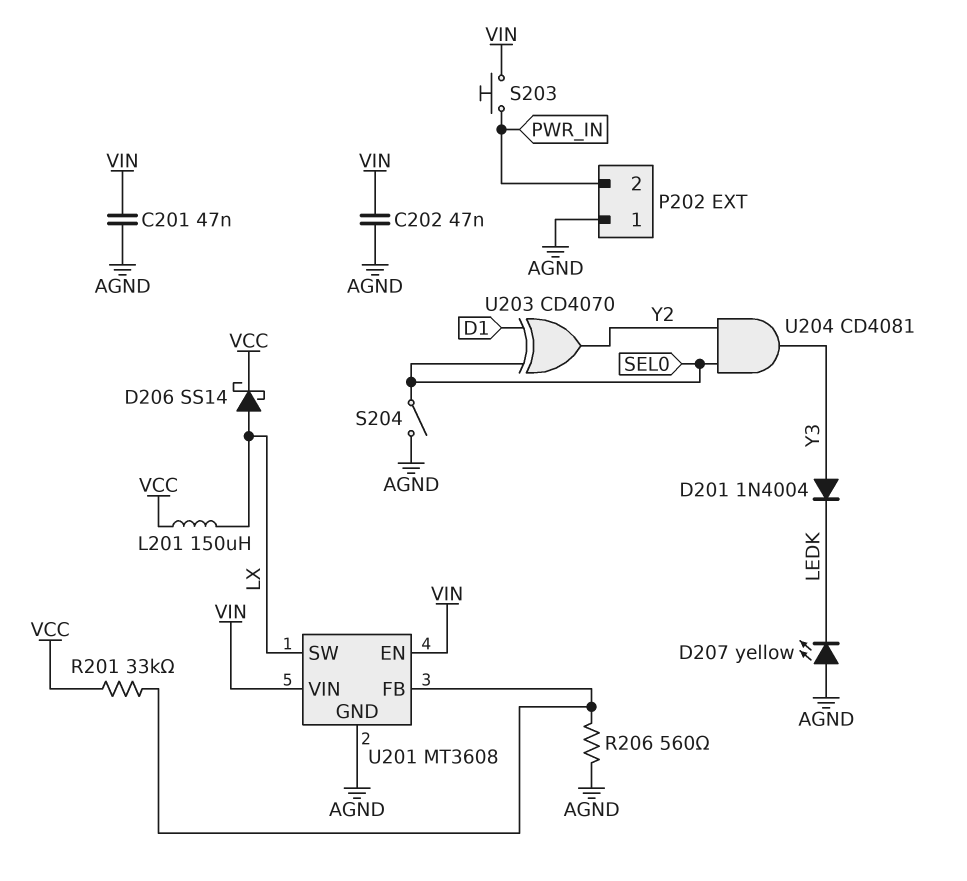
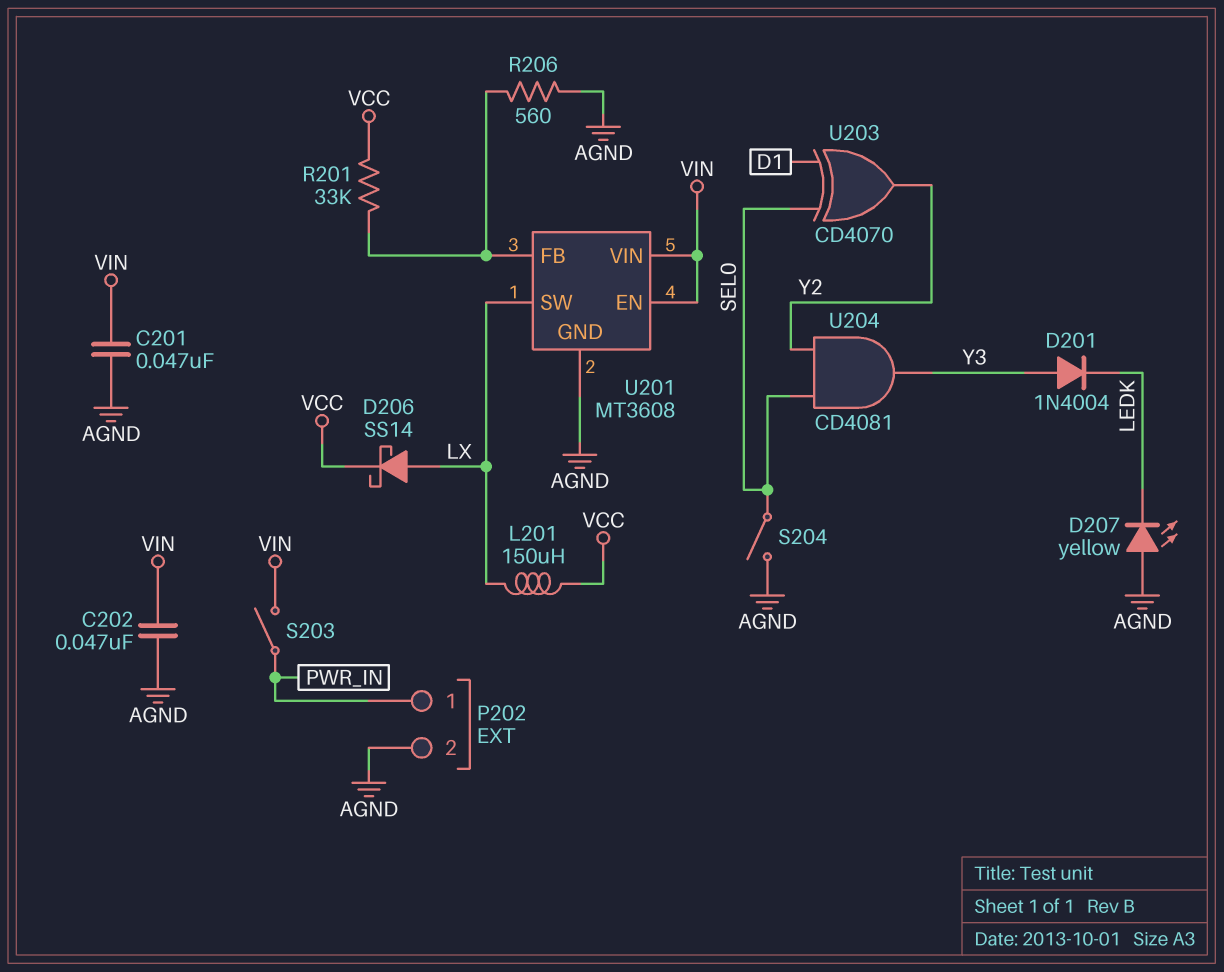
P202 pin 1: AGND -> PWR_IN
P202 pin 2: PWR_IN -> AGND
S203: button (PWR_IN, VIN) -> switch (PWR_IN, VIN)

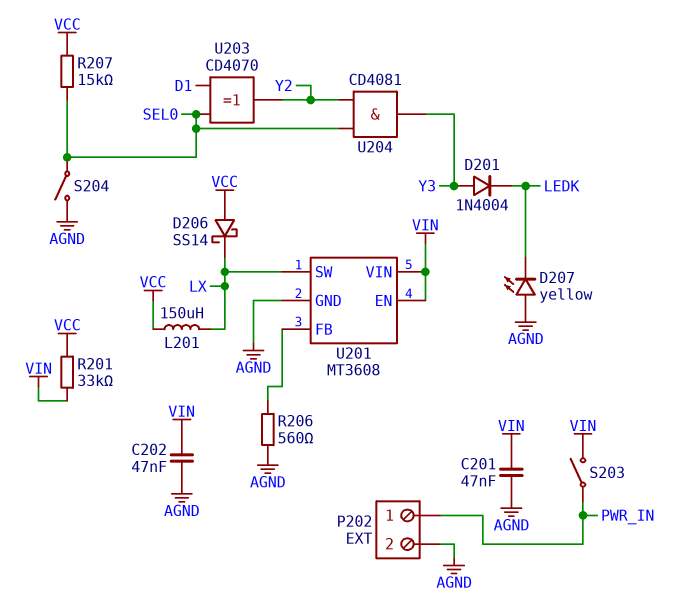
D206: schottky SS14 (A LX, K VCC) -> schottky SS14 (A VCC, K LX)
R201: 33k (U201/FB, VCC) -> 33k (VCC, VIN)
R207: none -> 15k (SEL0, VCC)

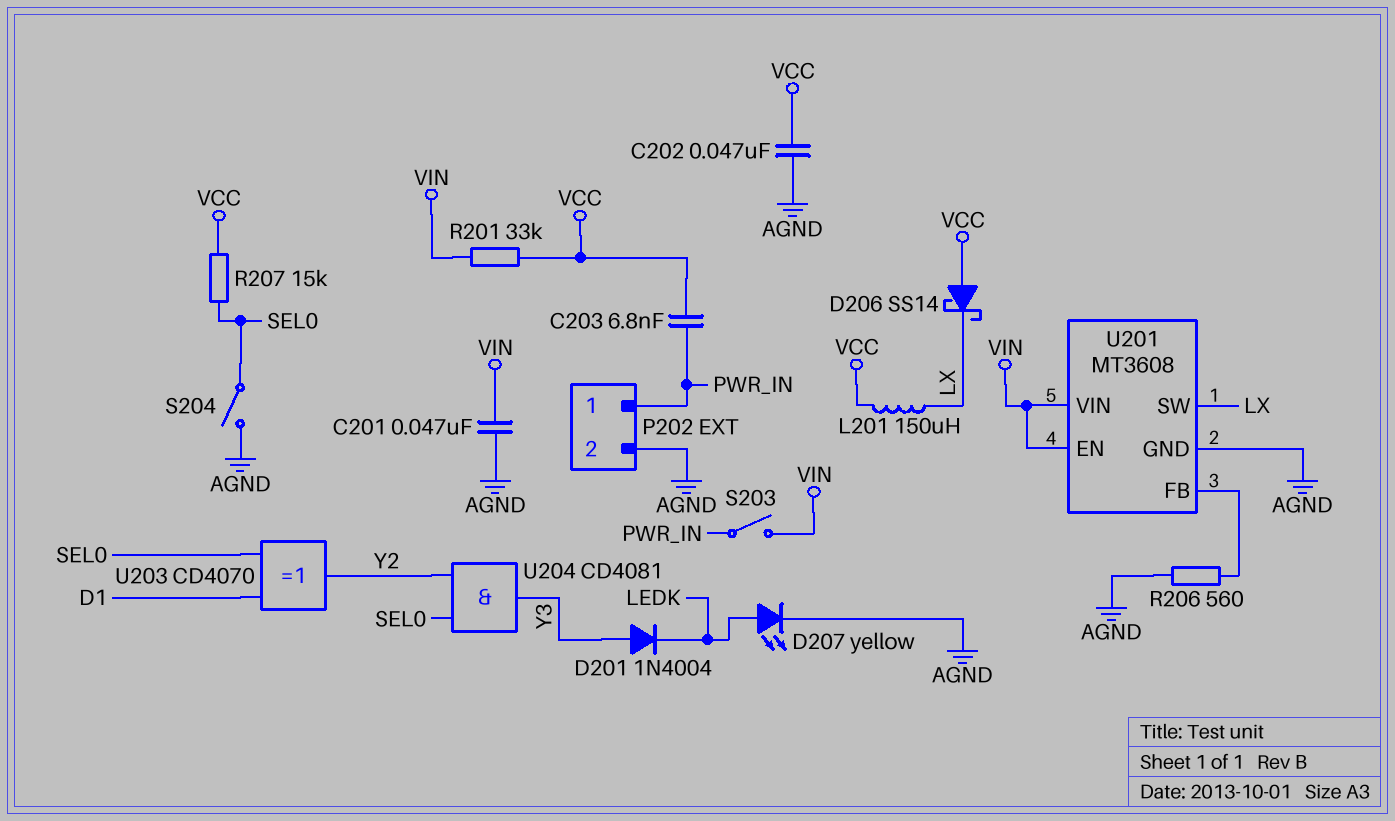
C202: 47nF (AGND, VIN) -> 47nF (AGND, VCC)
C203: none -> 6.8nF (PWR_IN, VCC)
D207: LED yellow (A AGND, K LEDK) -> LED yellow (A LEDK, K AGND)

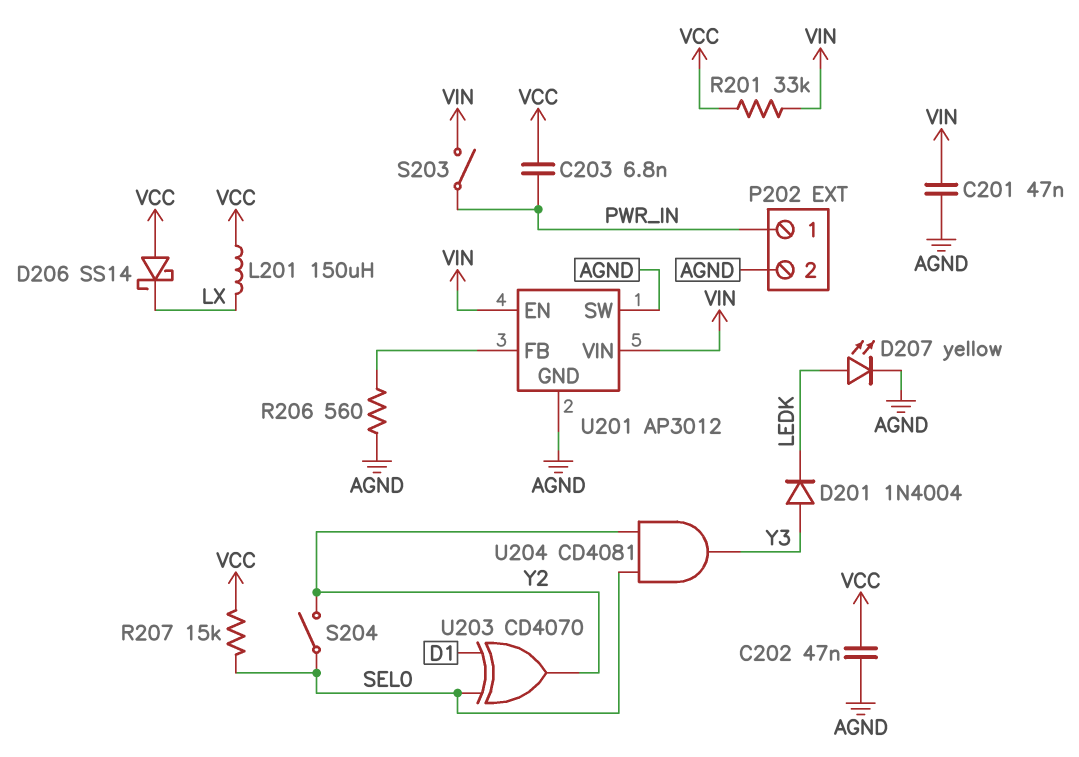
S204: switch (AGND, SEL0) -> switch (SEL0, Y2)
U201: MT3608 -> AP3012
U201 pin SW: LX -> AGND

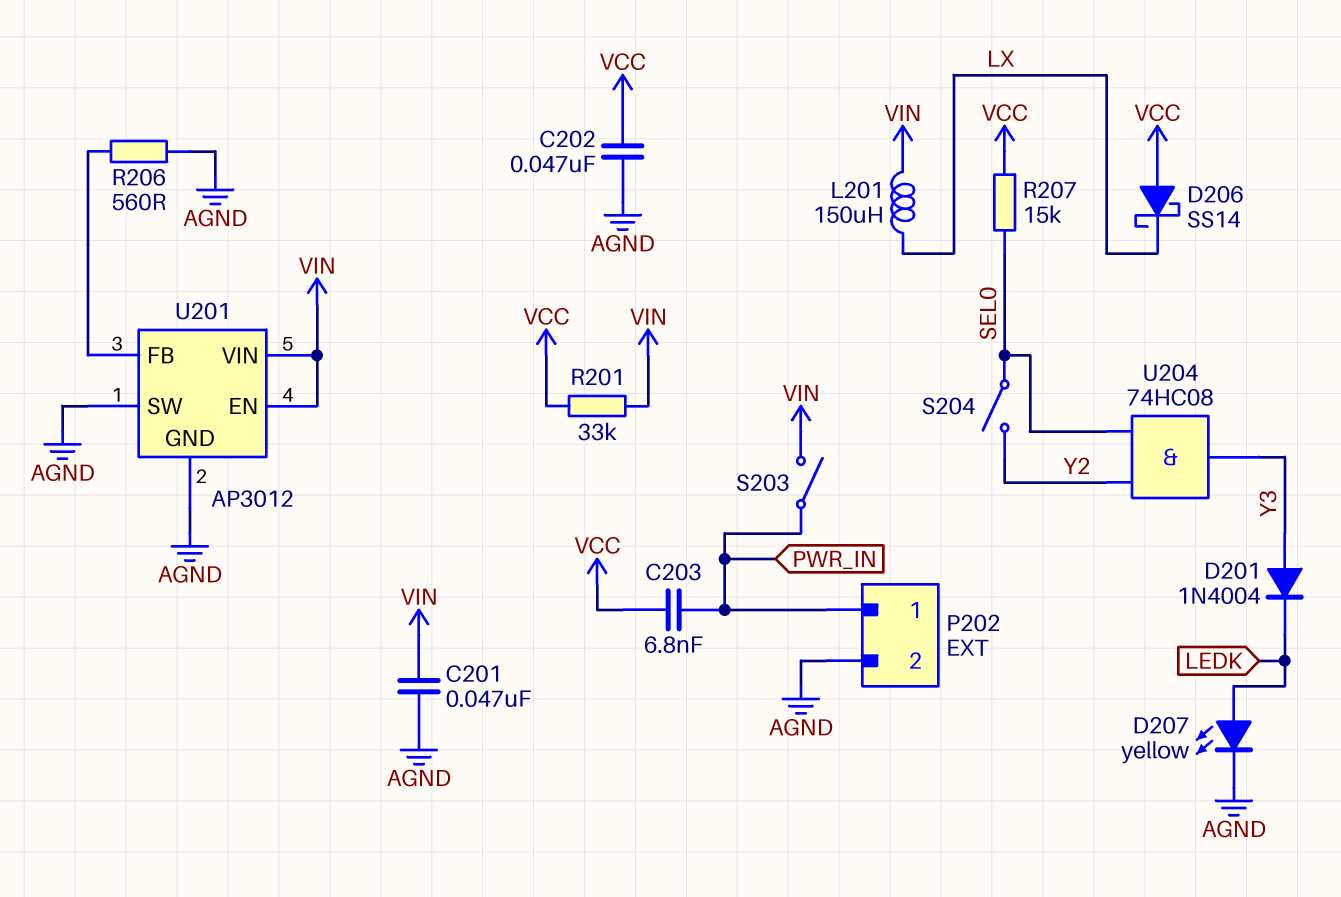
L201: 150uH (LX, VCC) -> 150uH (LX, VIN)
U203: XOR CD4070 (in D1, in SEL0, out Y2) -> none
U204: AND CD4081 (in SEL0, in Y2, out Y3) -> AND 74HC08 (in SEL0, in Y2, out Y3)

